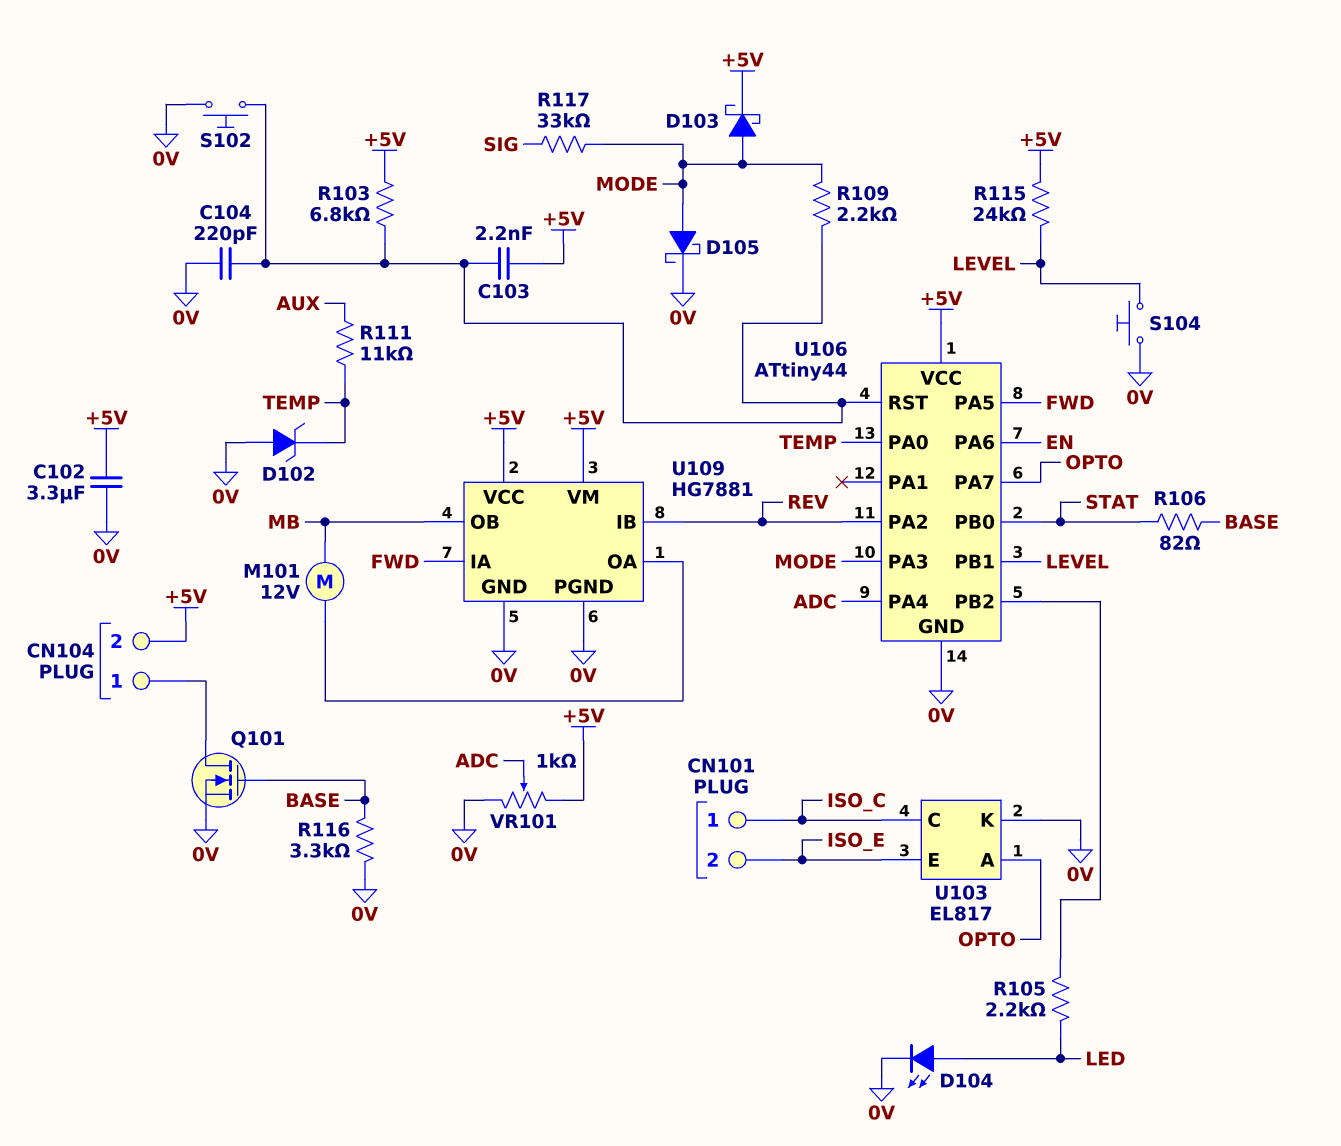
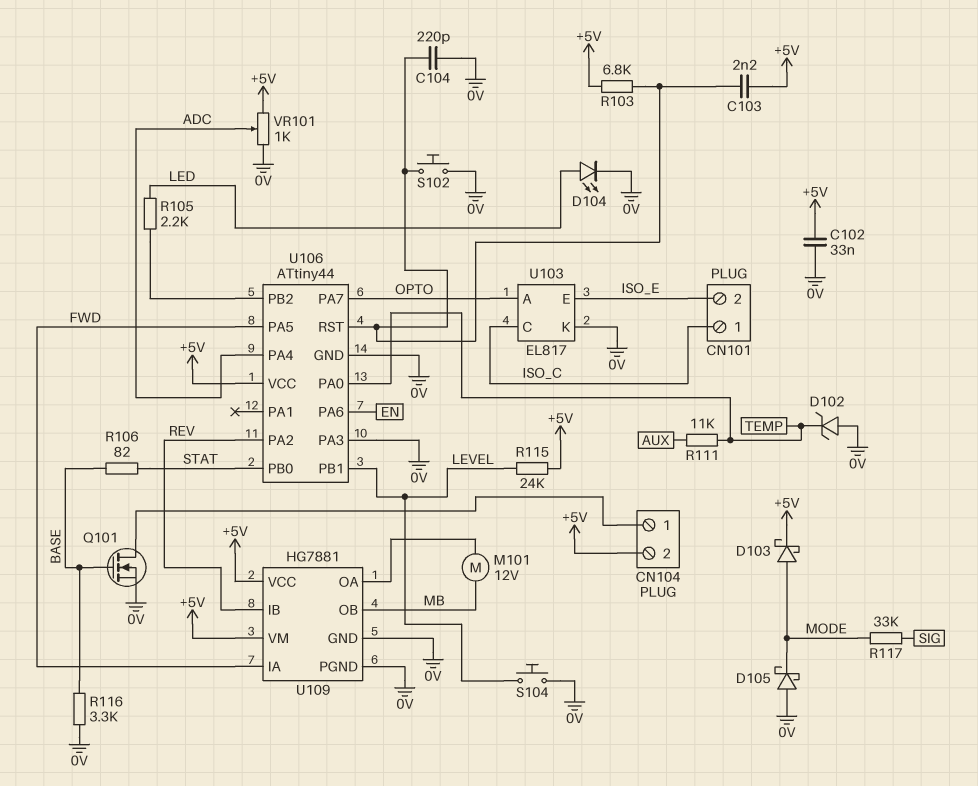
C102: 3.3uF (+5V, 0V) -> 33nF (+5V, 0V)
D105: schottky (A MODE, K 0V) -> schottky (A 0V, K MODE)
R109: 2.2k (MODE, U106/RST) -> none
U106 pin PA3: MODE -> 0V

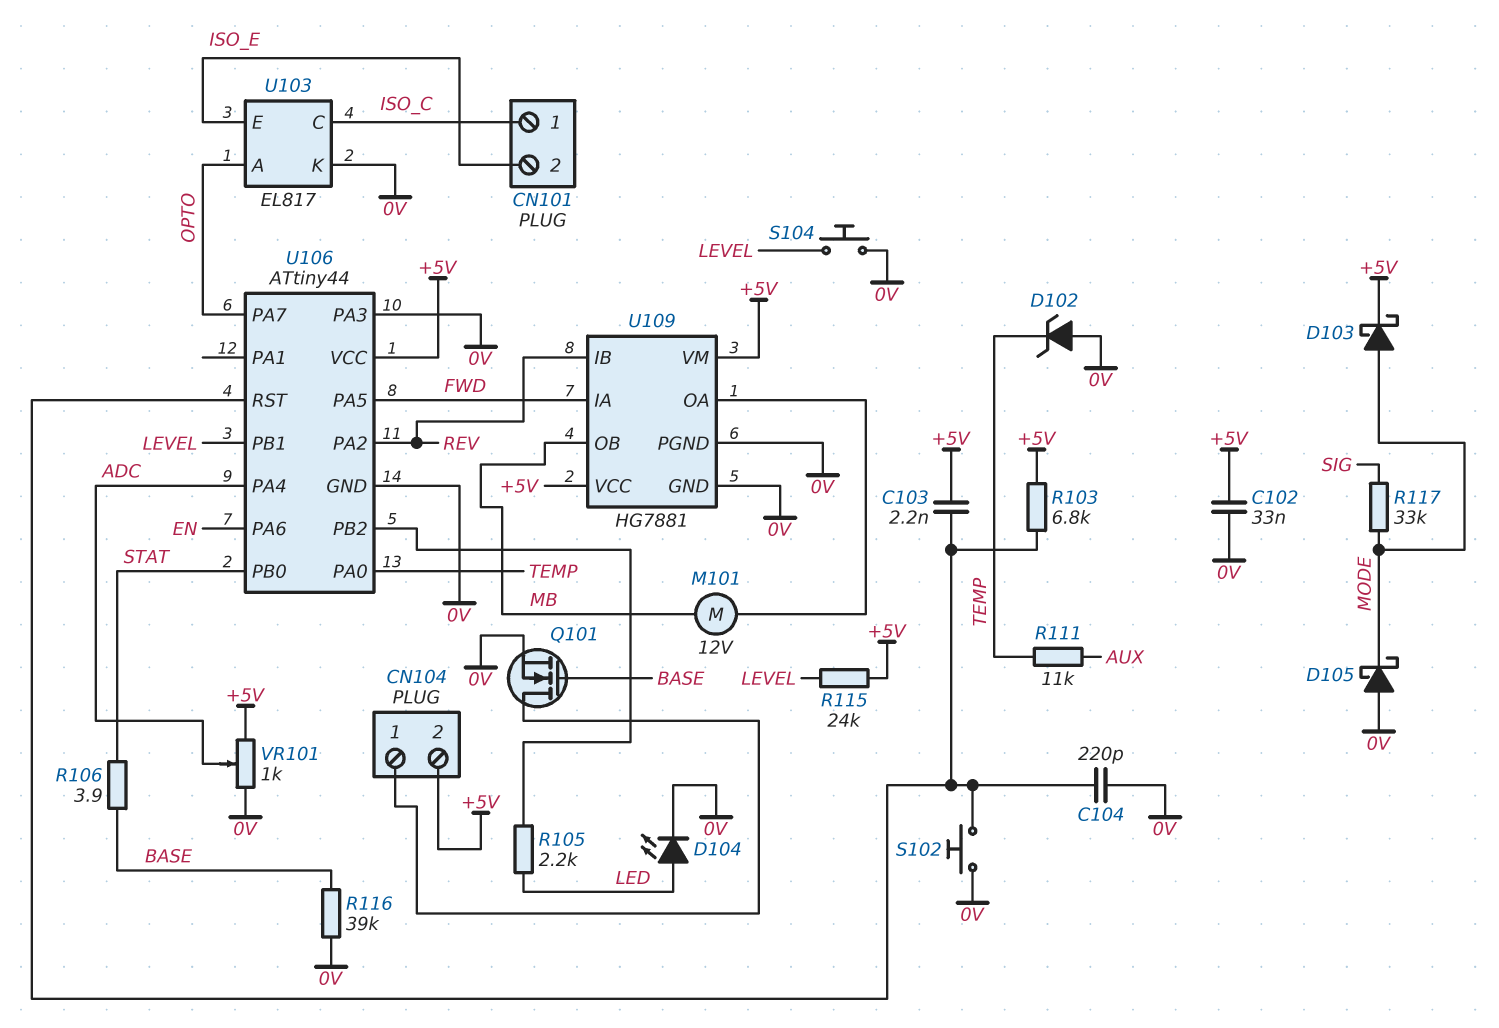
R106: 82 (BASE, STAT) -> 3.9 (BASE, STAT)
R116: 3.3k (0V, BASE) -> 39k (0V, BASE)

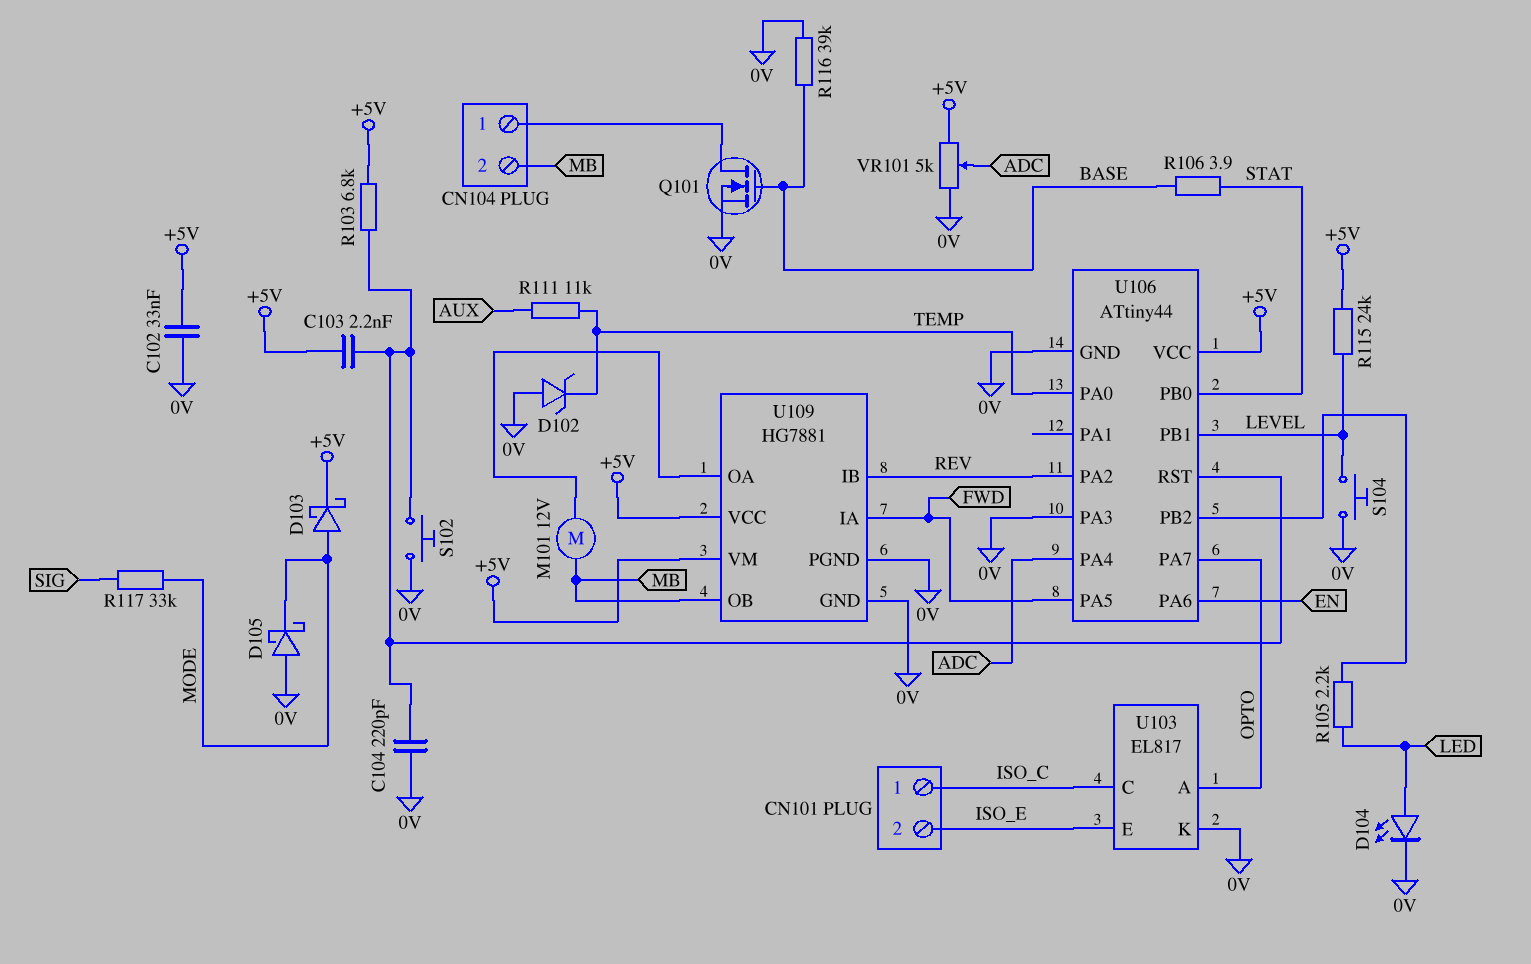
CN104 pin 2: +5V -> MB
VR101: 1k (+5V, 0V, wiper ADC) -> 5k (+5V, 0V, wiper ADC)

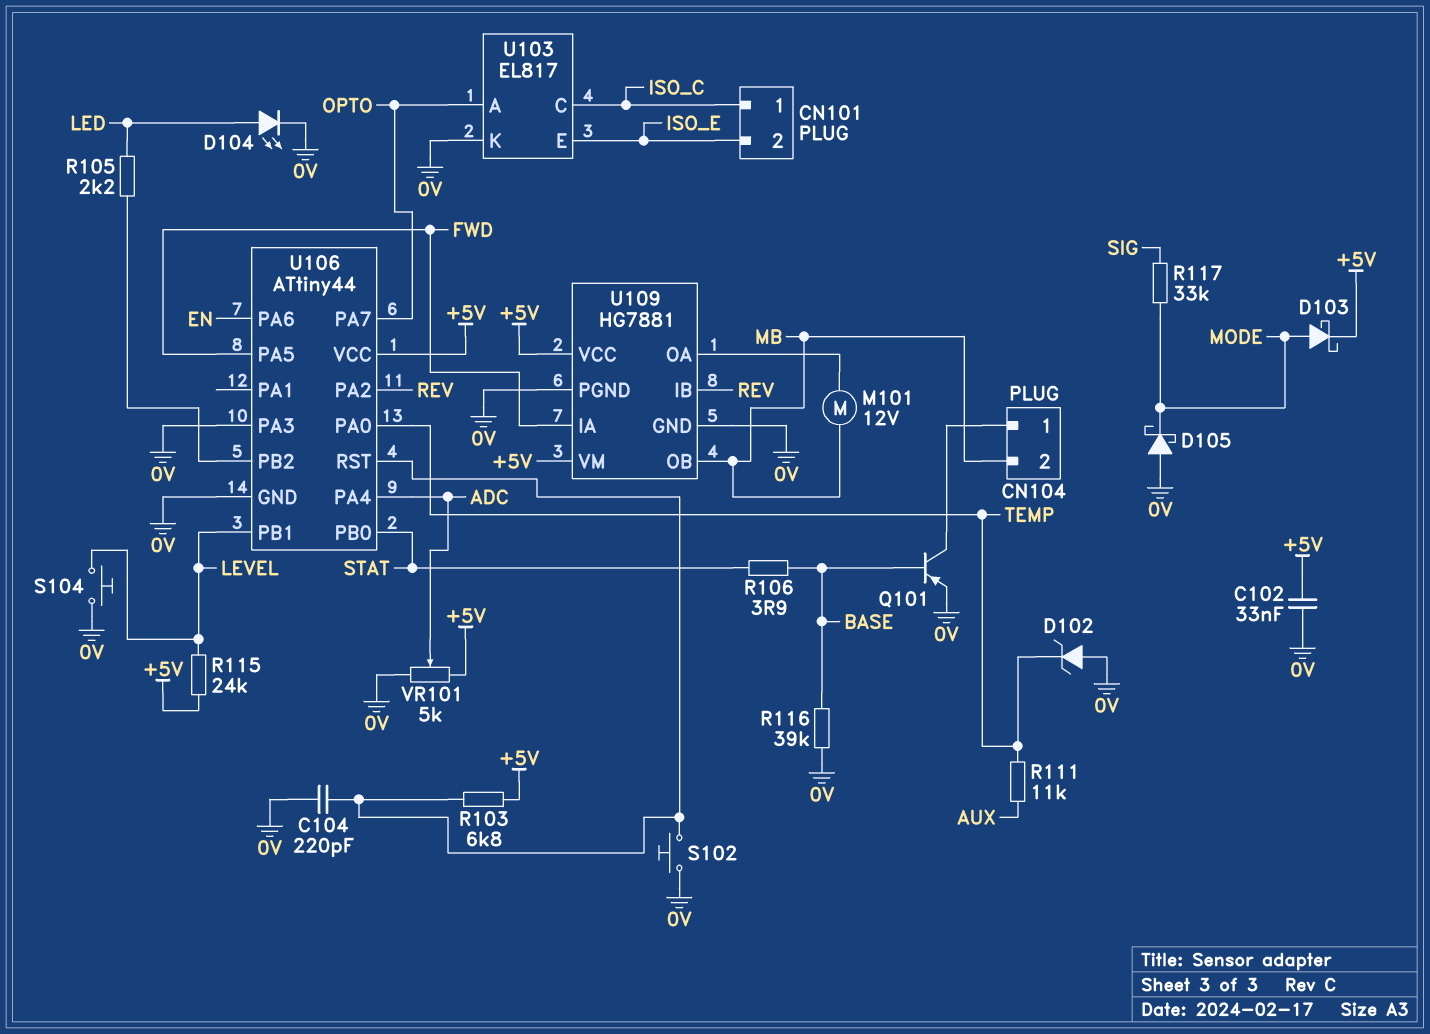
C103: 2.2nF (+5V, U106/RST) -> none
Q101: NMOS (G BASE, D CN104/1, S 0V) -> PNP (B BASE, C CN104/1, E 0V)

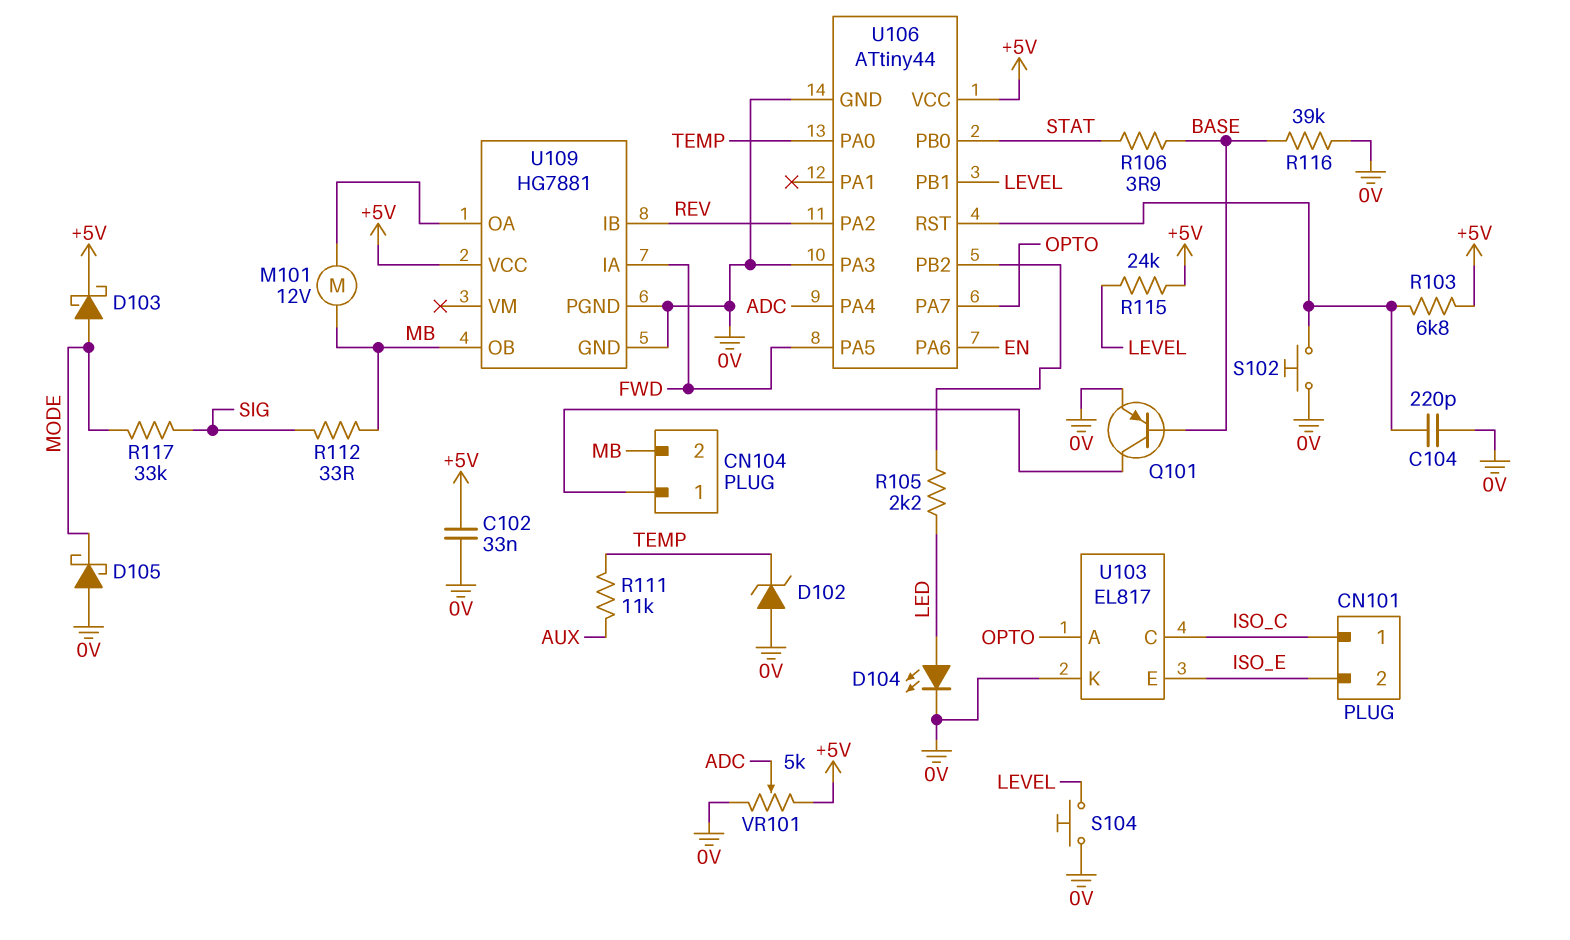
R112: none -> 33 (MB, SIG)
U109 pin VM: +5V -> none

